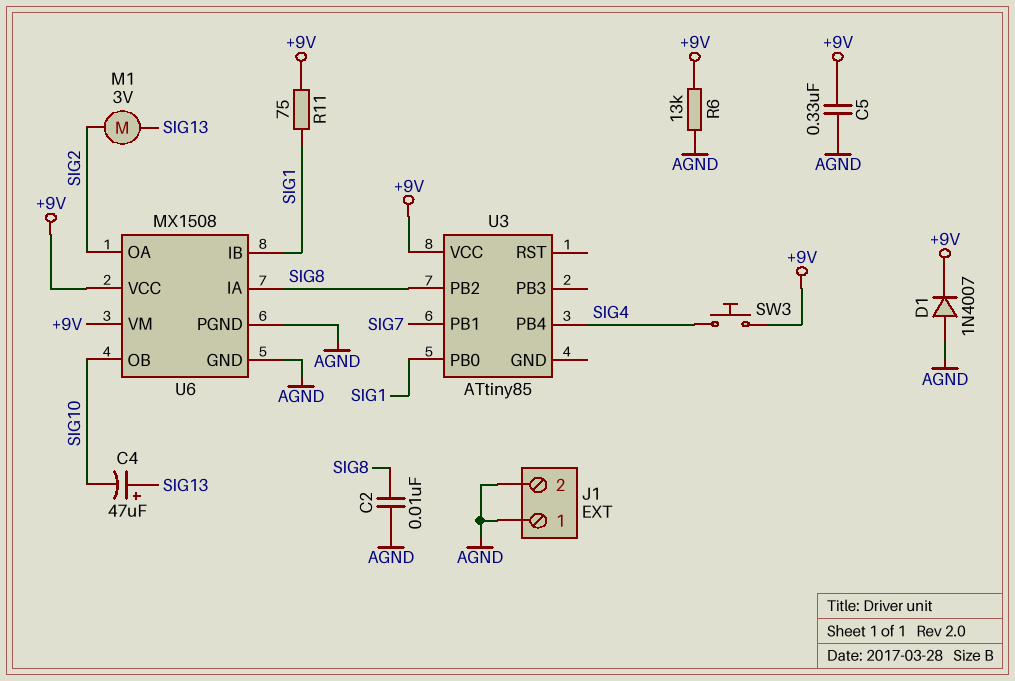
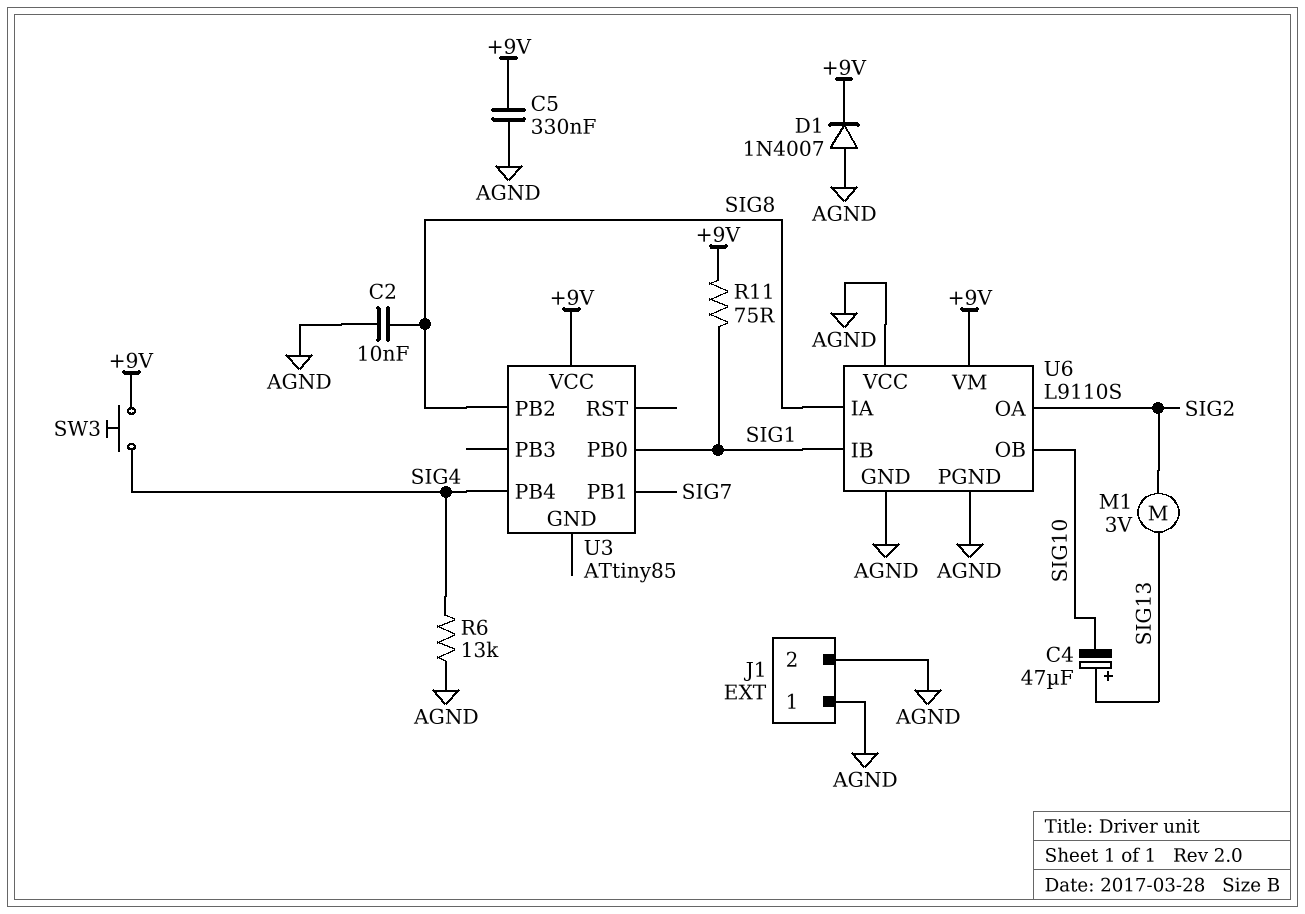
R6: 13k (+9V, AGND) -> 13k (AGND, SIG4)
U6: MX1508 -> L9110S
U6 pin VCC: +9V -> AGND

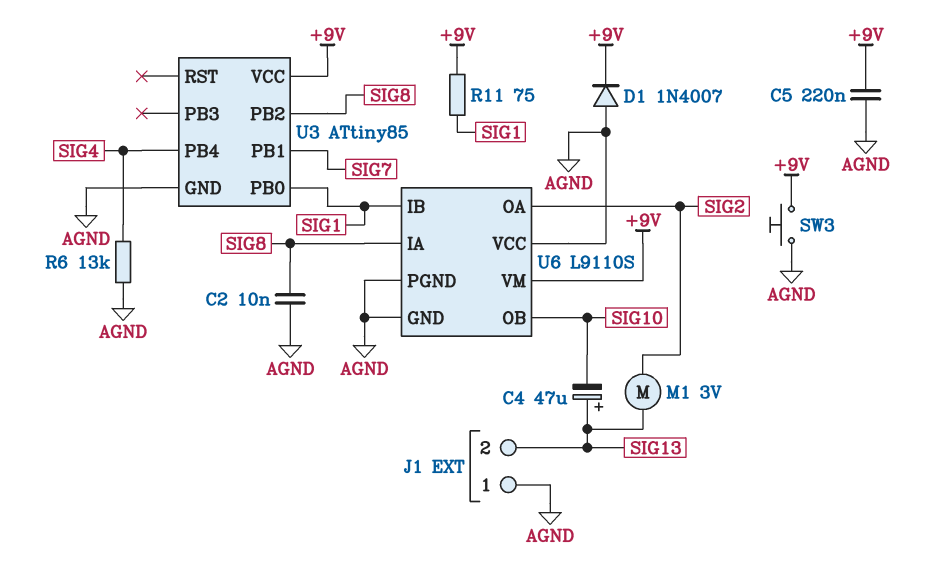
C5: 330nF (+9V, AGND) -> 220nF (+9V, AGND)
J1 pin 2: AGND -> SIG13
SW3: button (+9V, SIG4) -> button (+9V, AGND)
U3 pin GND: none -> AGND

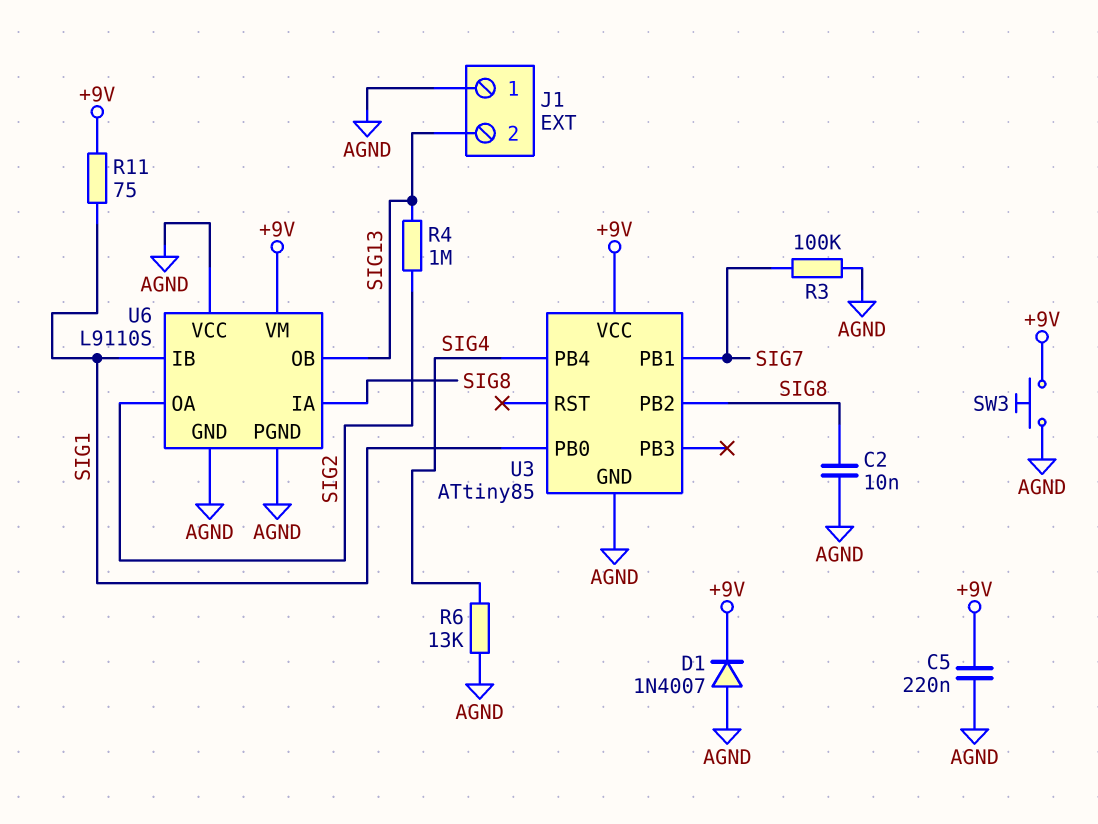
C4: 47uF (plus SIG13, minus SIG10) -> none
M1: motor 3V (SIG2, SIG13) -> none
R3: none -> 100k (AGND, SIG7)
R4: none -> 1M (SIG2, SIG13)
U6 pin OB: SIG10 -> SIG13

